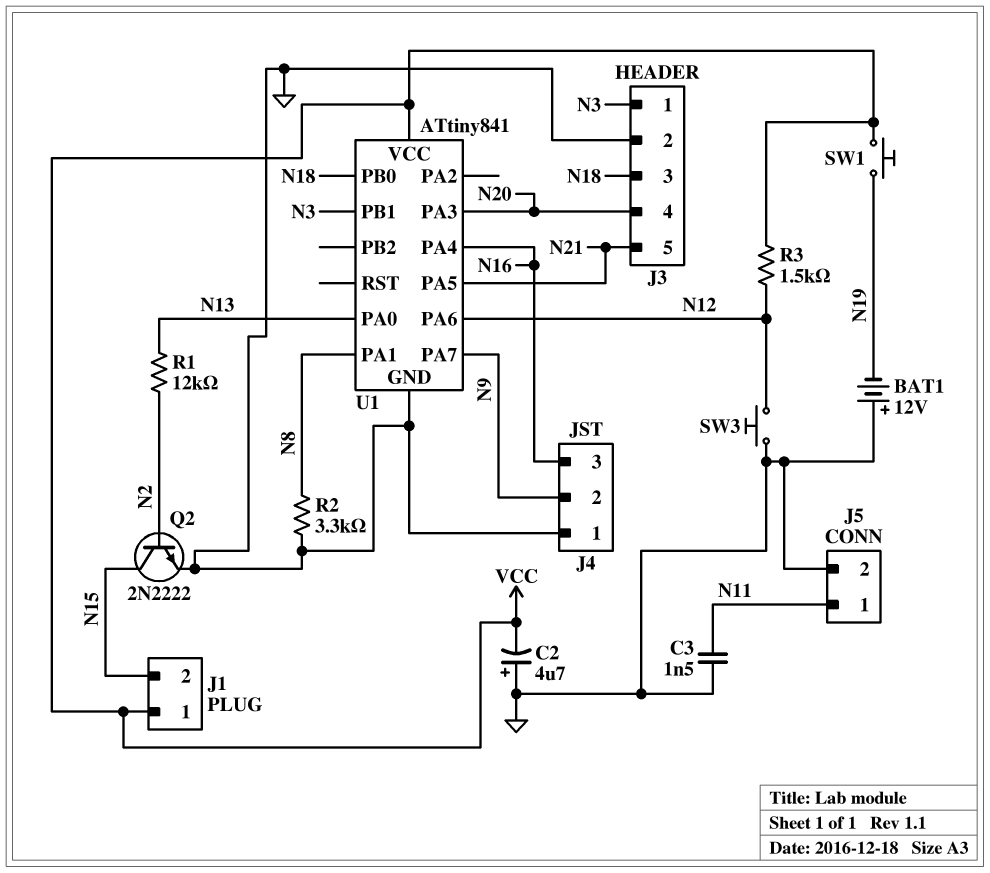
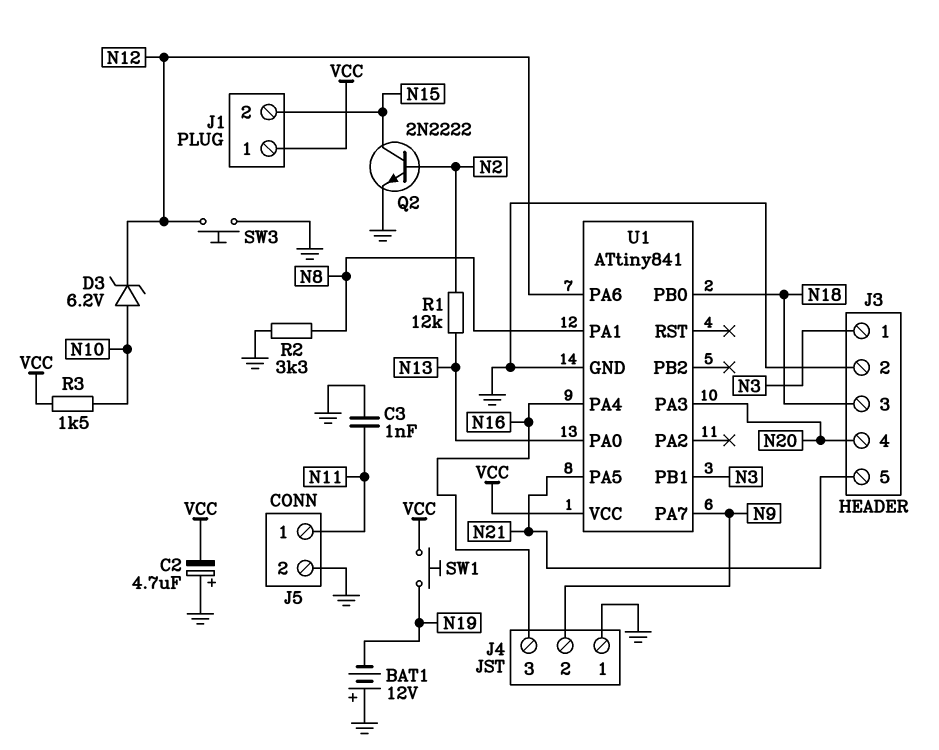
C3: 1.5nF (GND, N11) -> 1nF (GND, N11)
D3: none -> zener 6.2V (A N10, K N12)
R3: 1.5k (N12, VCC) -> 1.5k (N10, VCC)

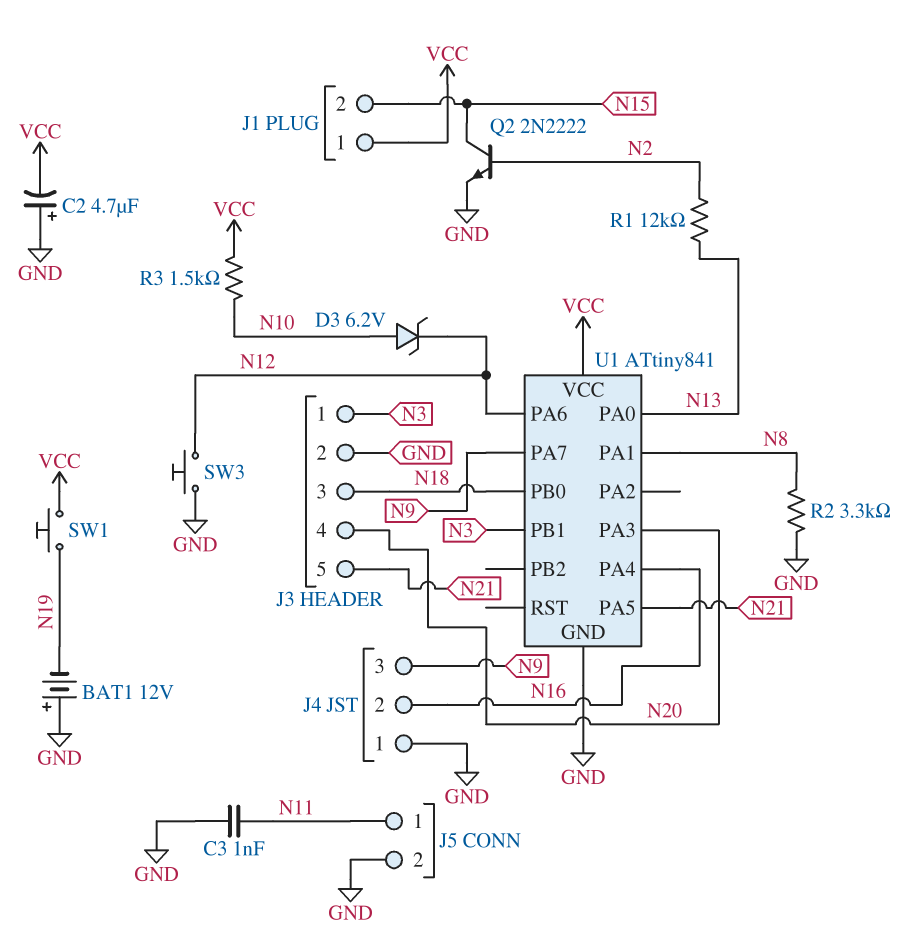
J4 pin 2: N9 -> N16
J4 pin 3: N16 -> N9

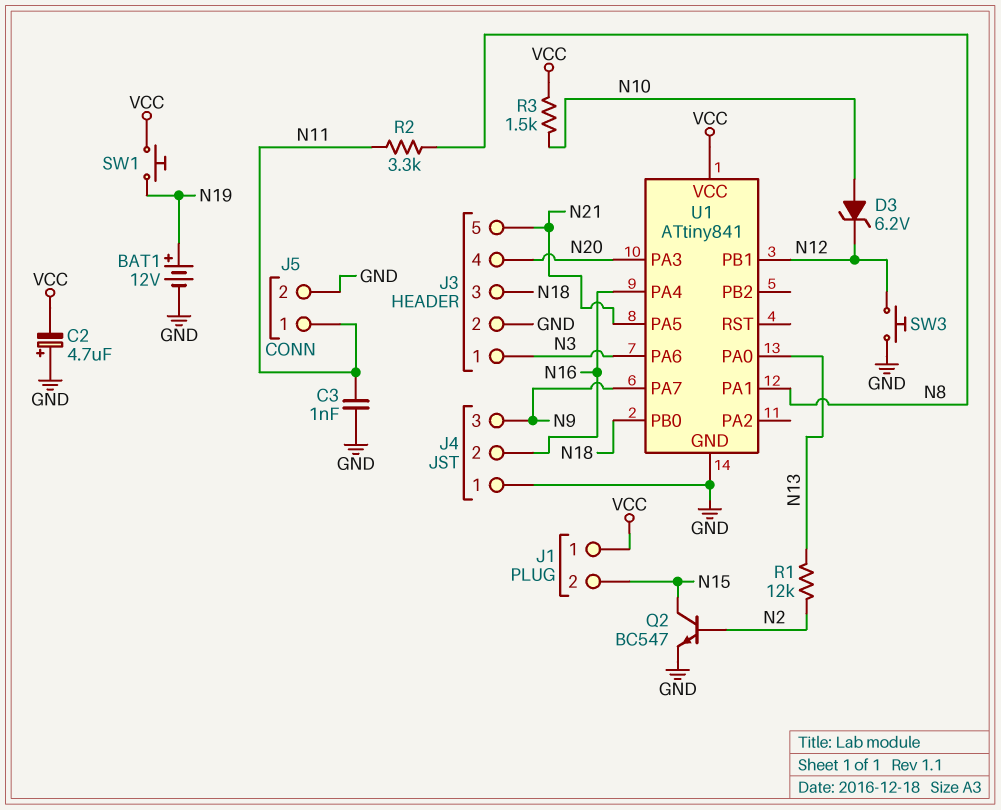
BAT1: 12V (plus GND, minus N19) -> 12V (plus N19, minus GND)
Q2: NPN 2N2222 (B N2, C N15, E GND) -> NPN BC547 (B N2, C N15, E GND)
R2: 3.3k (GND, N8) -> 3.3k (N8, N11)
U1 pin PA6: N12 -> N3
U1 pin PB1: N3 -> N12

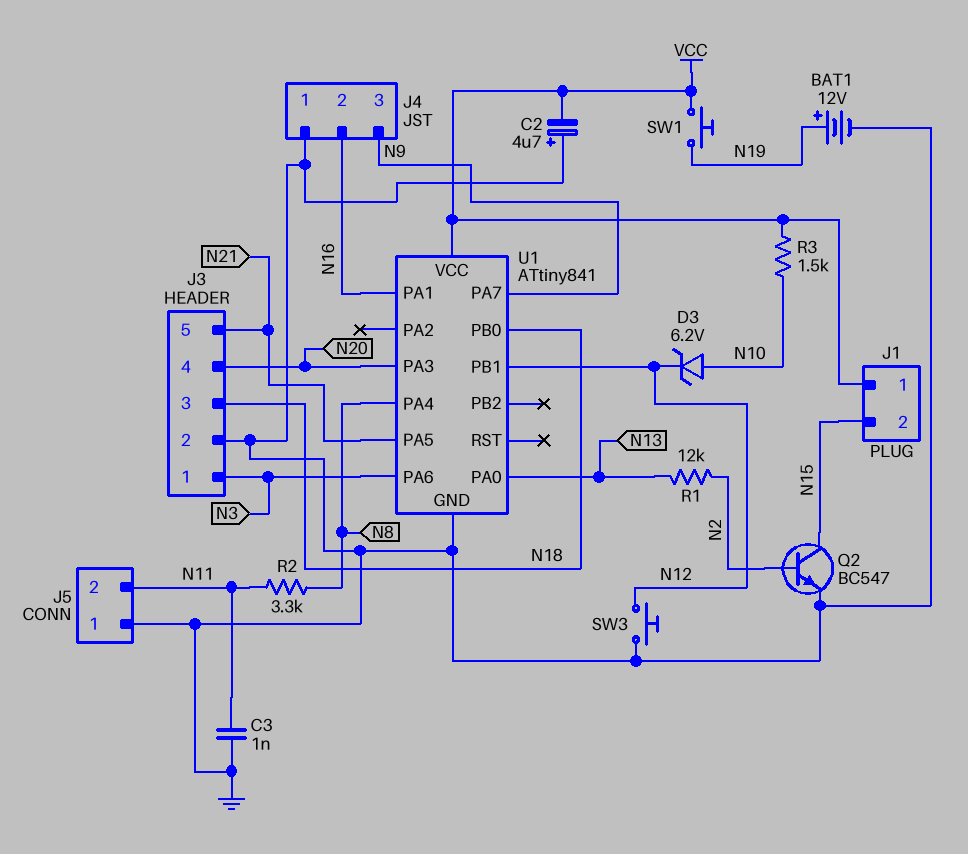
J5 pin 1: N11 -> GND
J5 pin 2: GND -> N11
U1 pin PA1: N8 -> N16
U1 pin PA4: N16 -> N8

